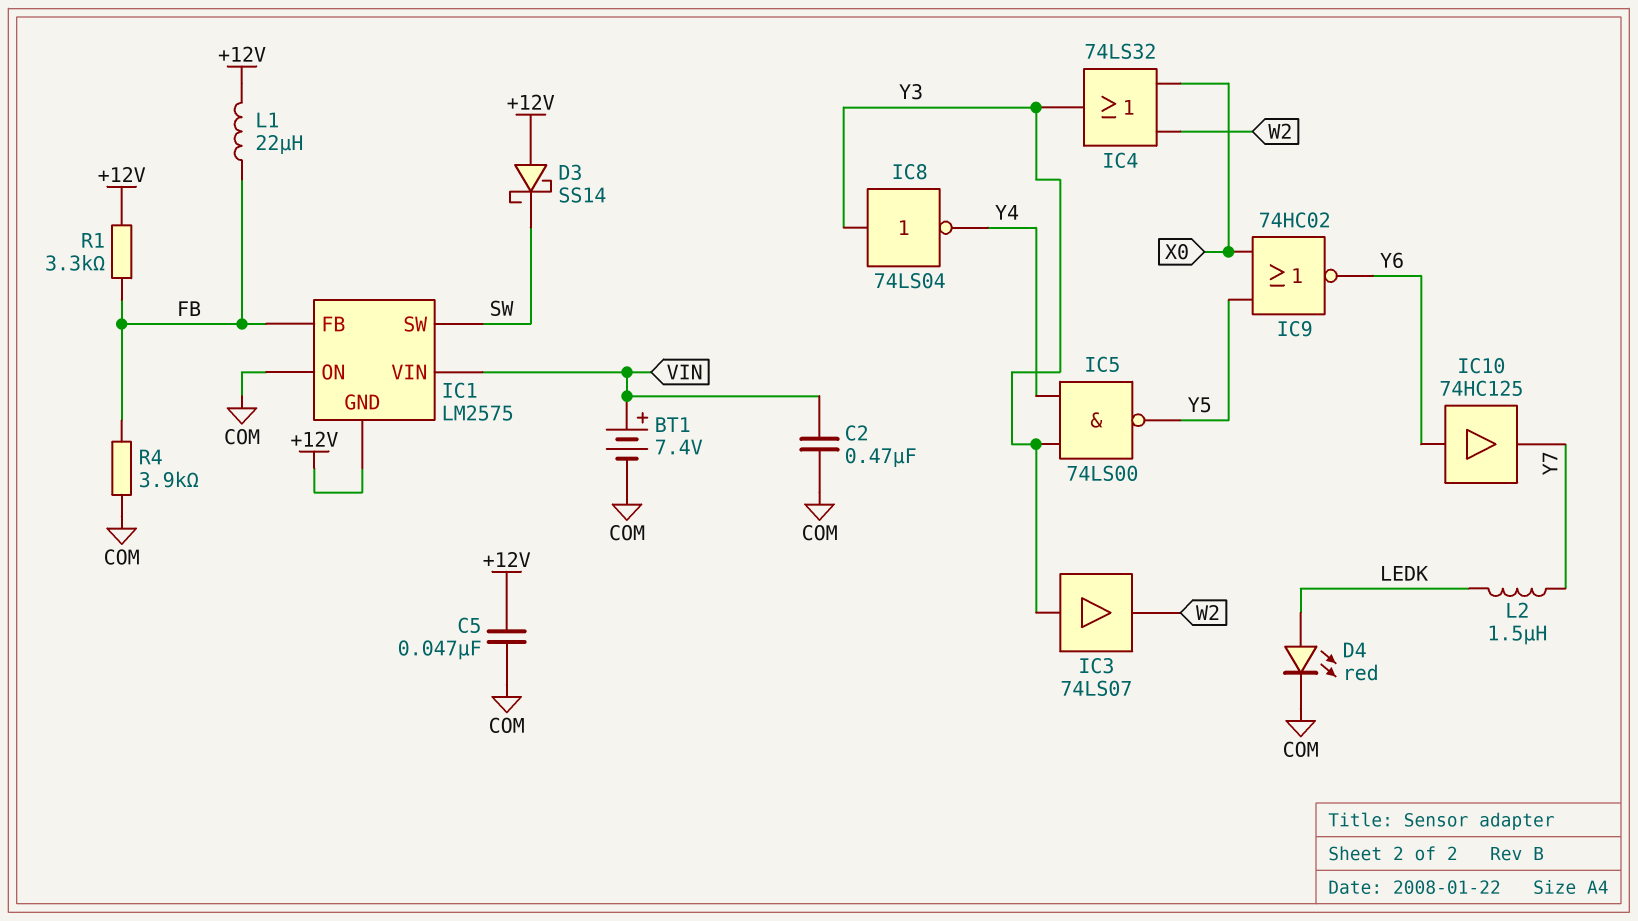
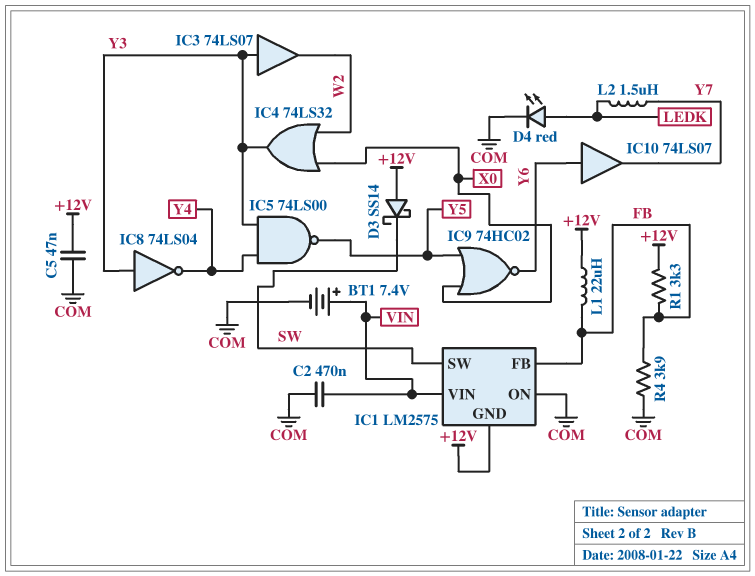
IC10: buffer 74HC125 (in Y6, out Y7) -> buffer 74LS07 (in Y6, out Y7)

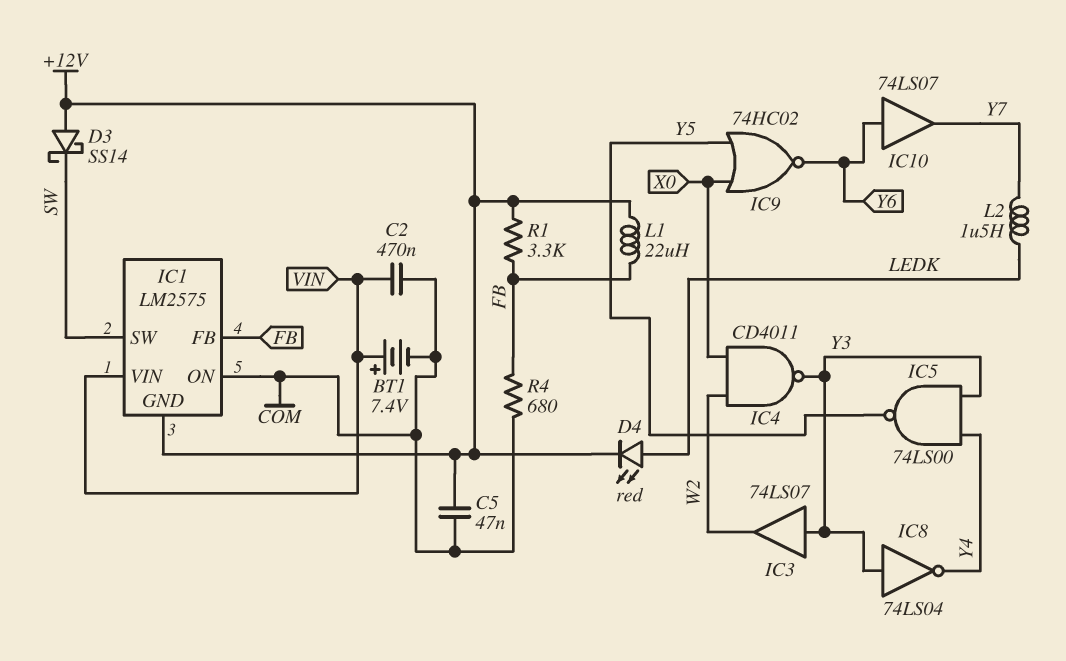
D4: LED red (A LEDK, K COM) -> LED red (A LEDK, K +12V)
IC4: OR 74LS32 (in W2, in X0, out Y3) -> NAND CD4011 (in W2, in X0, out Y3)
R4: 3.9k (COM, FB) -> 680 (COM, FB)

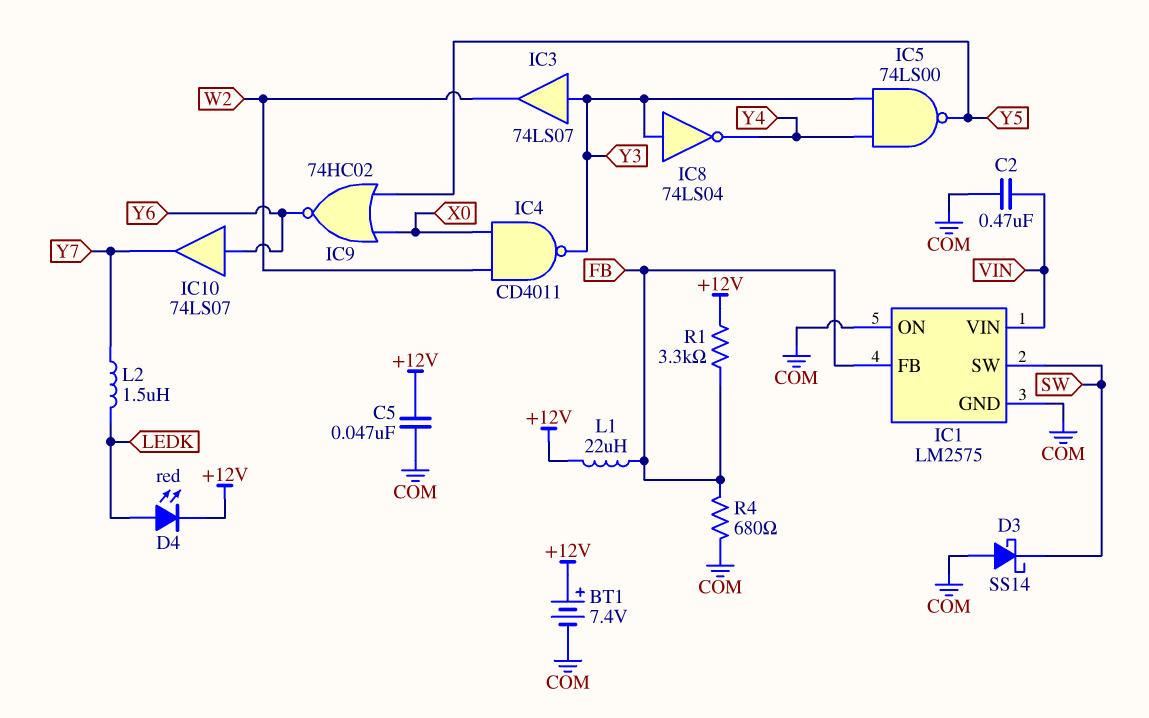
BT1: 7.4V (plus VIN, minus COM) -> 7.4V (plus +12V, minus COM)
D3: schottky SS14 (A +12V, K SW) -> schottky SS14 (A COM, K SW)
IC1 pin GND: +12V -> COM

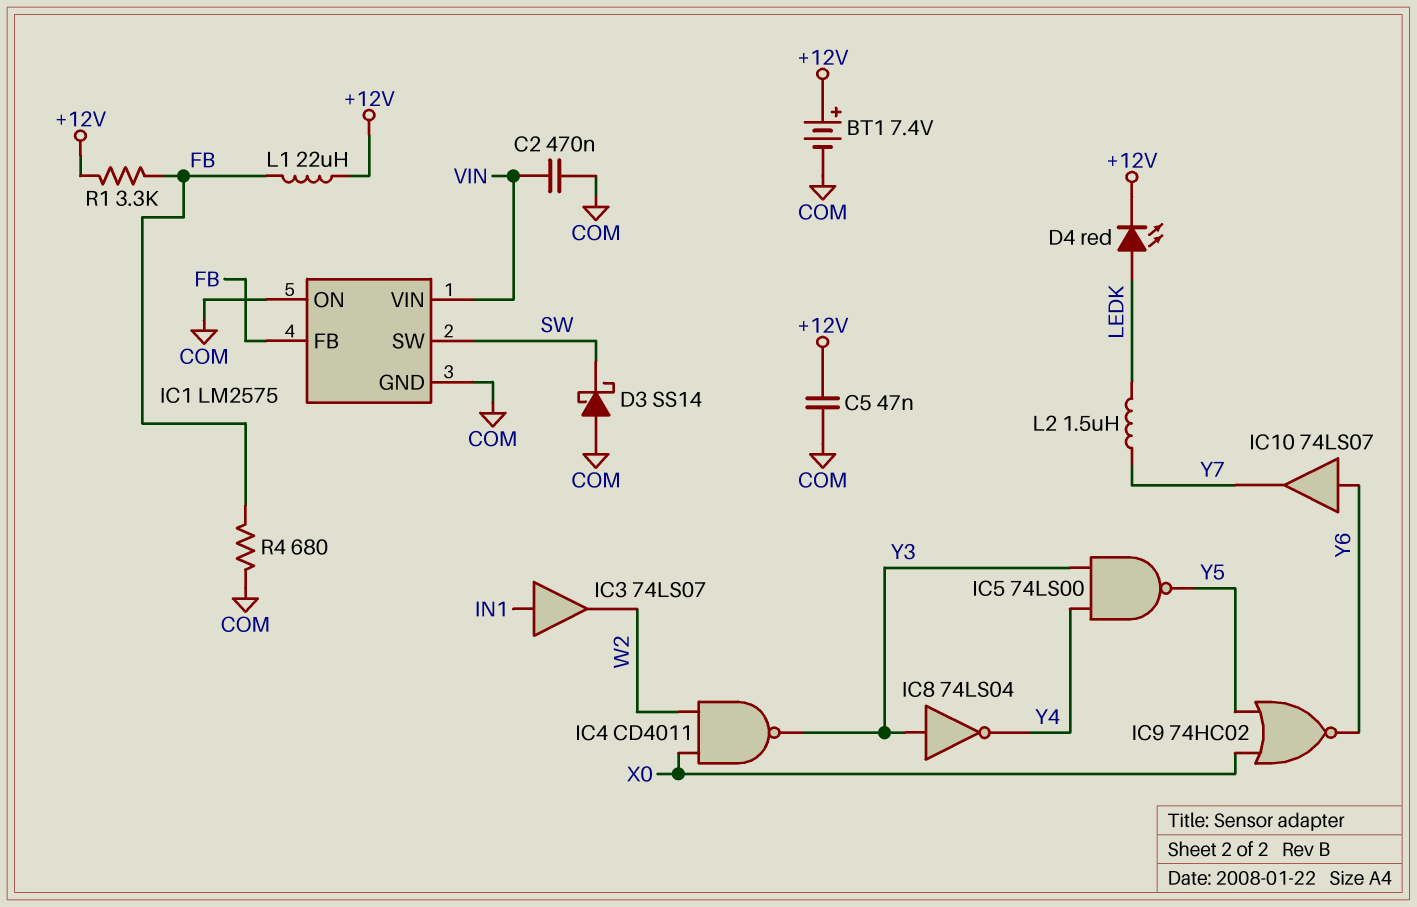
IC3: buffer 74LS07 (in Y3, out W2) -> buffer 74LS07 (in IN1, out W2)

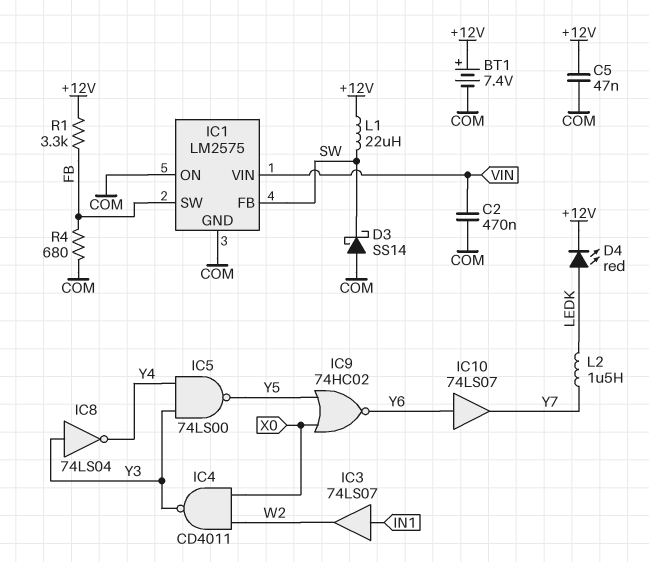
IC1 pin FB: FB -> SW
IC1 pin SW: SW -> FB
L1: 22uH (+12V, FB) -> 22uH (+12V, SW)

